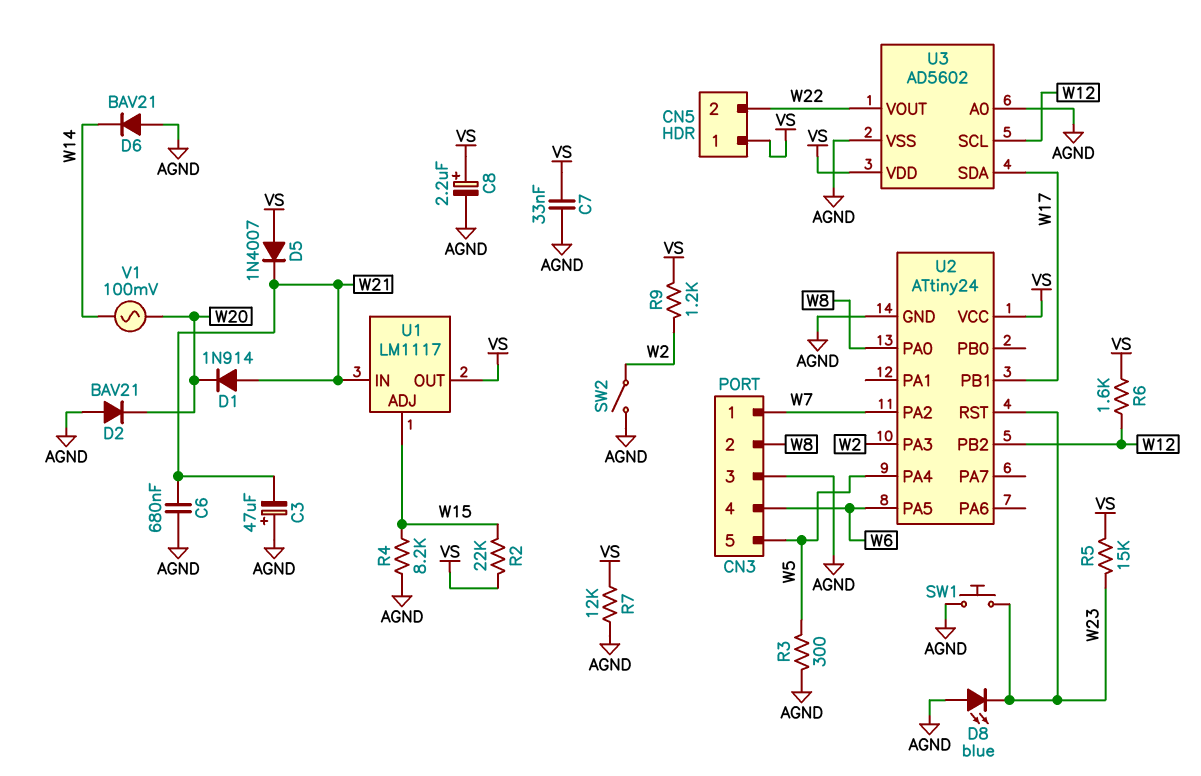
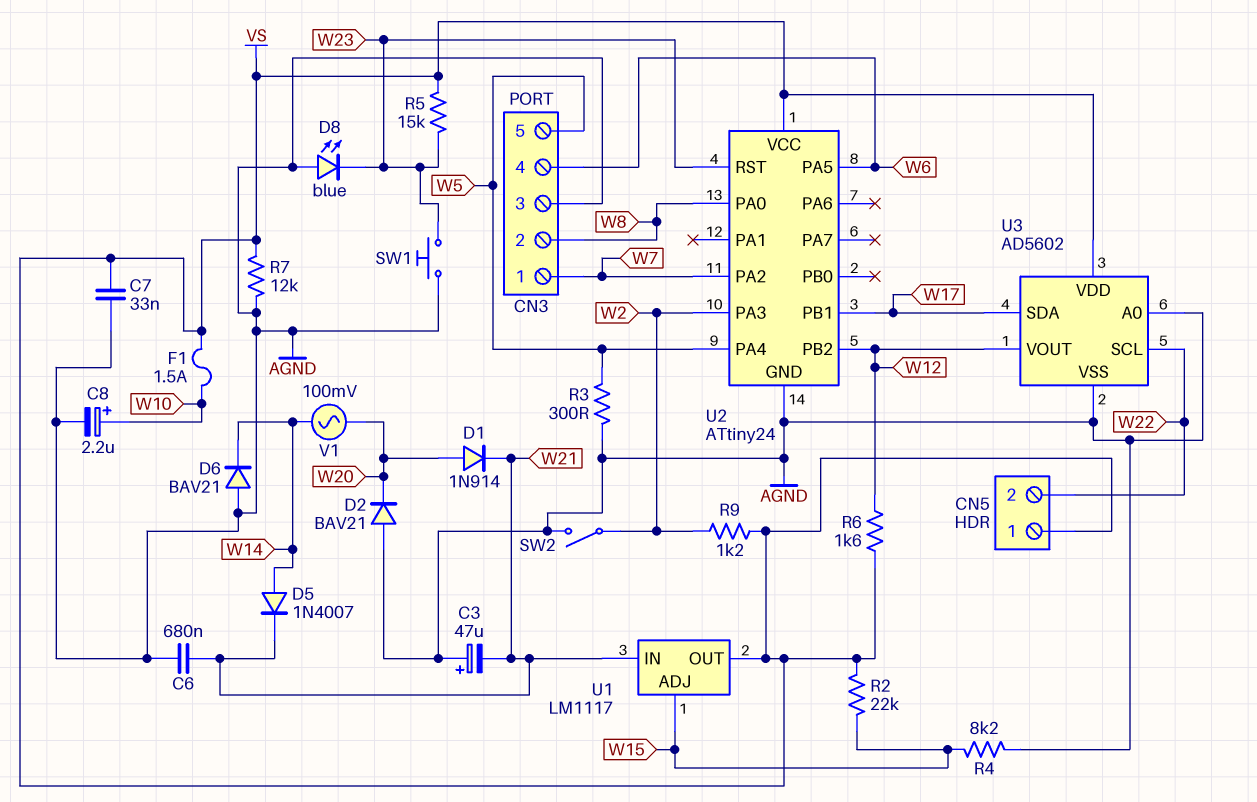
C8: 2.2uF (plus VS, minus AGND) -> 2.2uF (plus W10, minus AGND)
D1: diode 1N914 (A W21, K W20) -> diode 1N914 (A W20, K W21)
D5: diode 1N4007 (A VS, K W21) -> diode 1N4007 (A W14, K W21)
F1: none -> 1.5A (VS, W10)
U3 pin SCL: W12 -> W22
U3 pin VOUT: W22 -> W12

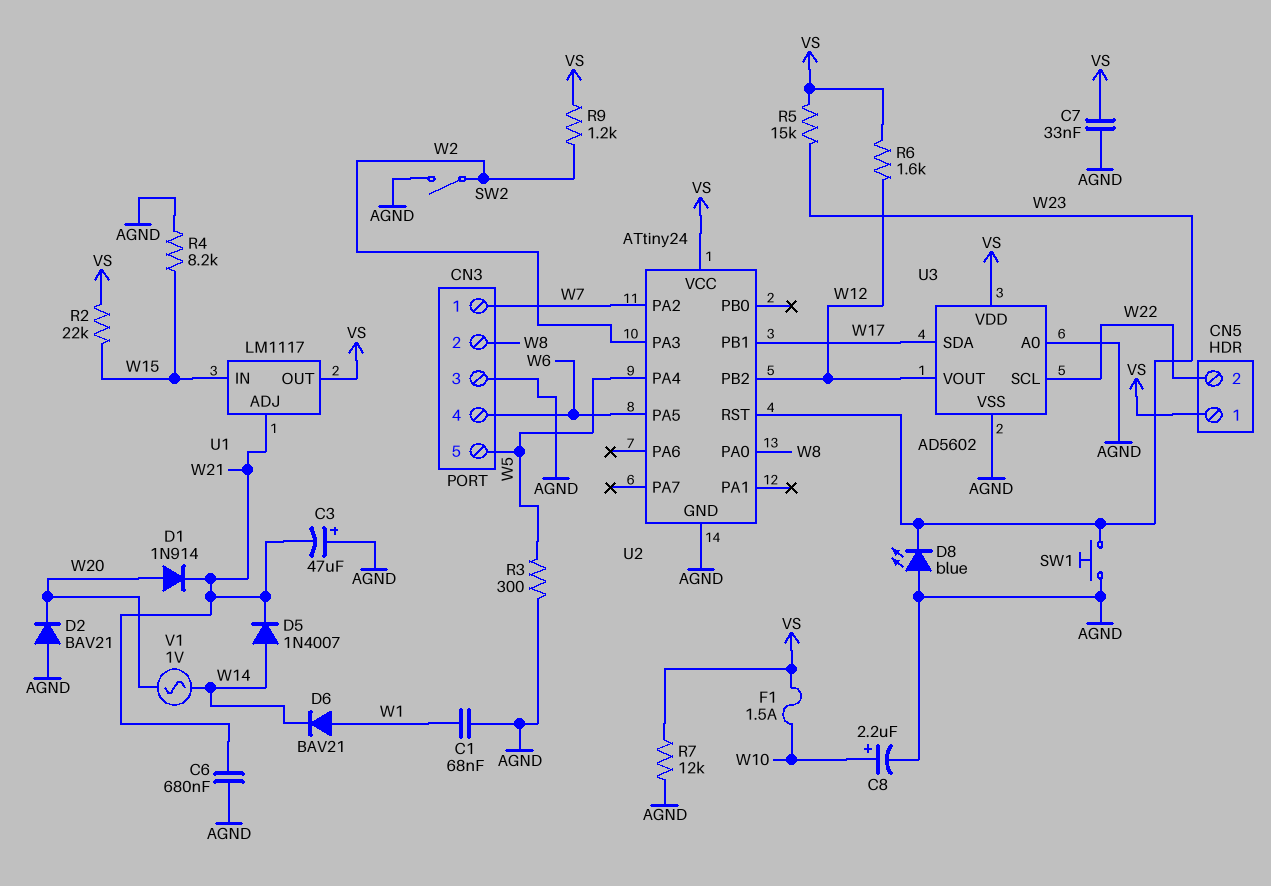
C1: none -> 68nF (AGND, W1)
D6: diode BAV21 (A AGND, K W14) -> diode BAV21 (A W1, K W14)
U1 pin ADJ: W15 -> W21
U1 pin IN: W21 -> W15
V1: AC 100mV (W14, W20) -> AC 1V (W14, W20)

